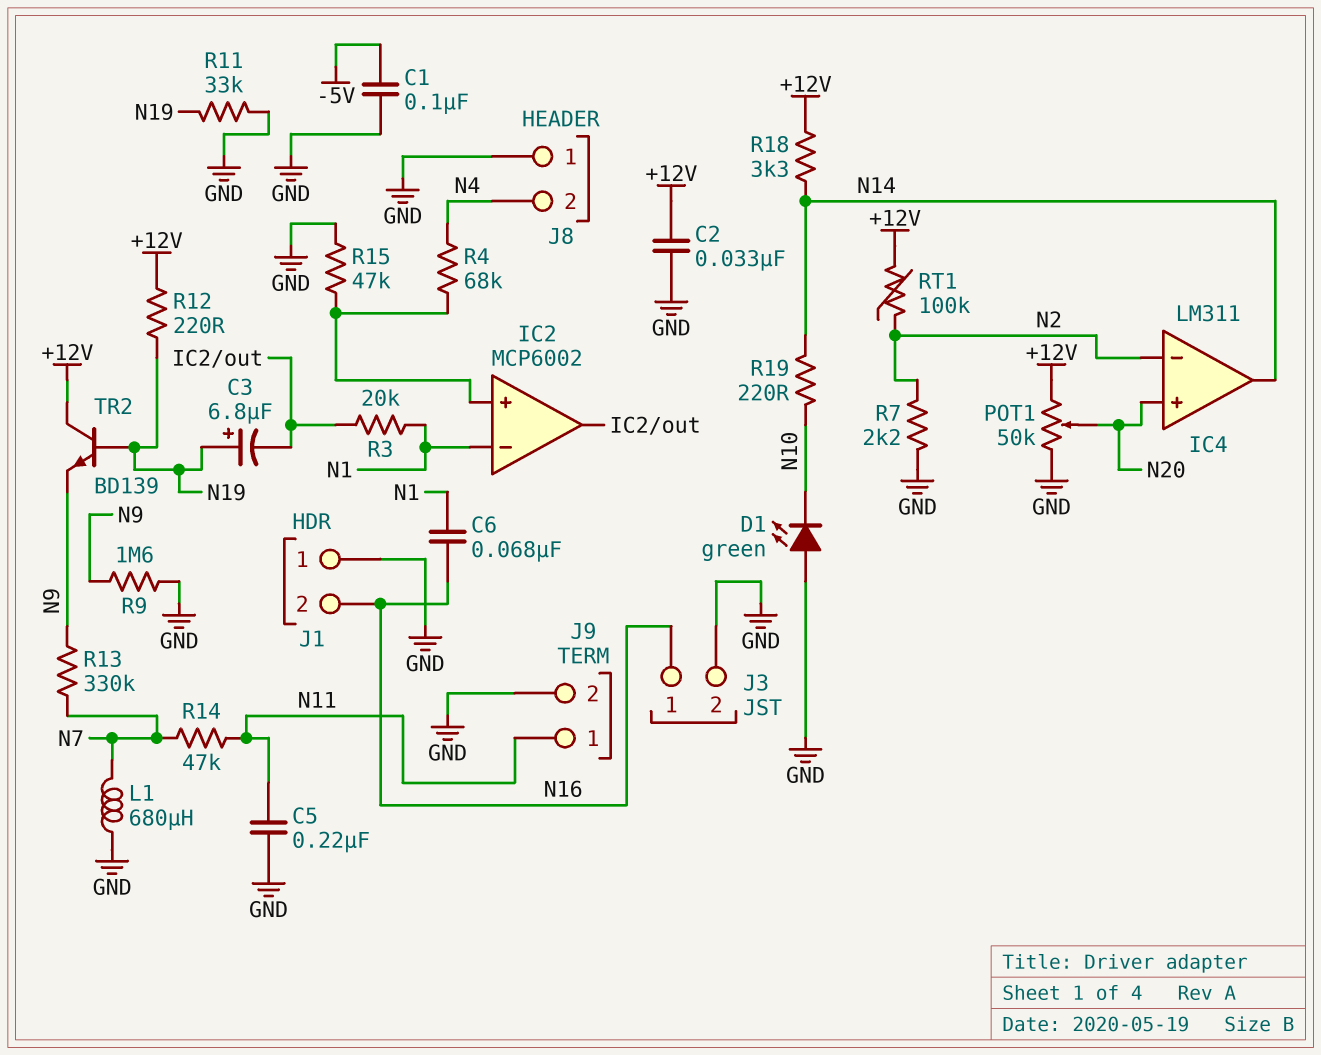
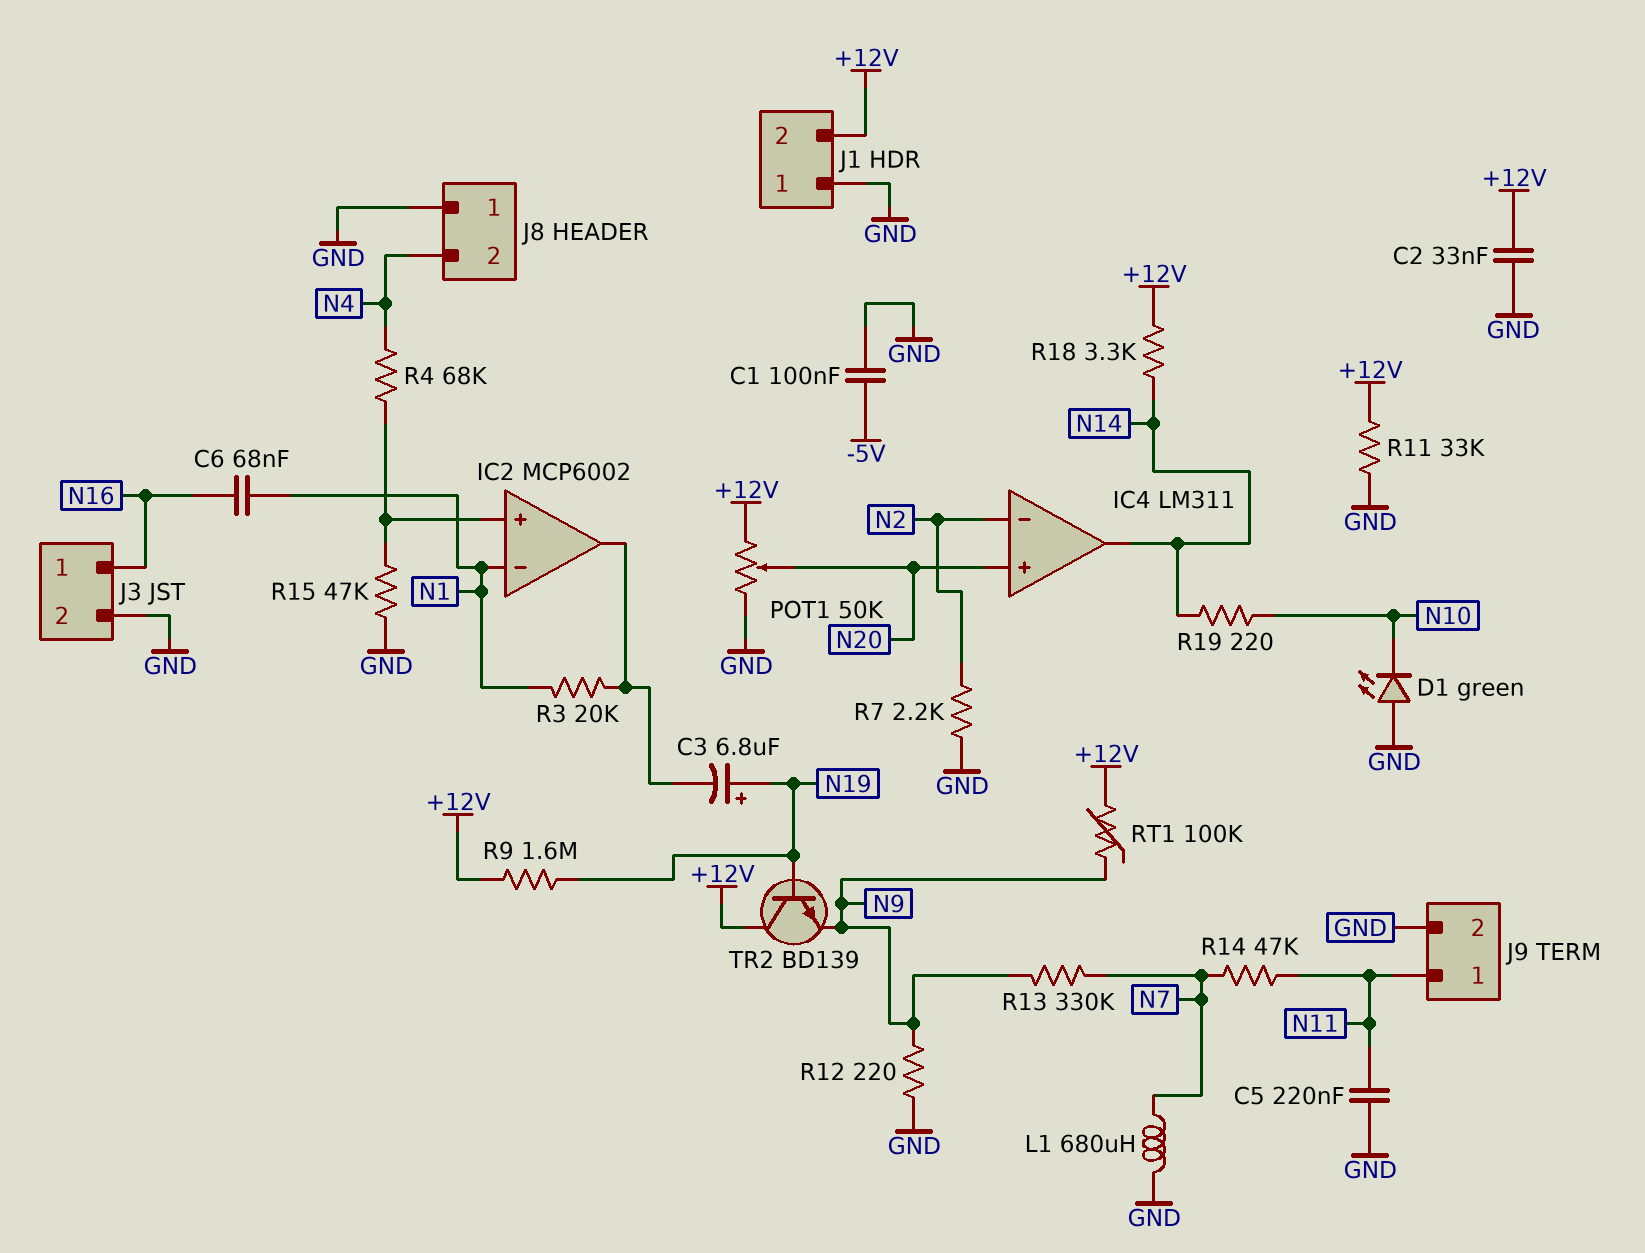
J1 pin 2: N16 -> +12V
R9: 1.6M (GND, N9) -> 1.6M (+12V, N19)
R11: 33k (GND, N19) -> 33k (+12V, GND)
R12: 220 (+12V, N19) -> 220 (GND, N9)
RT1: 100k (+12V, N2) -> 100k (+12V, N9)

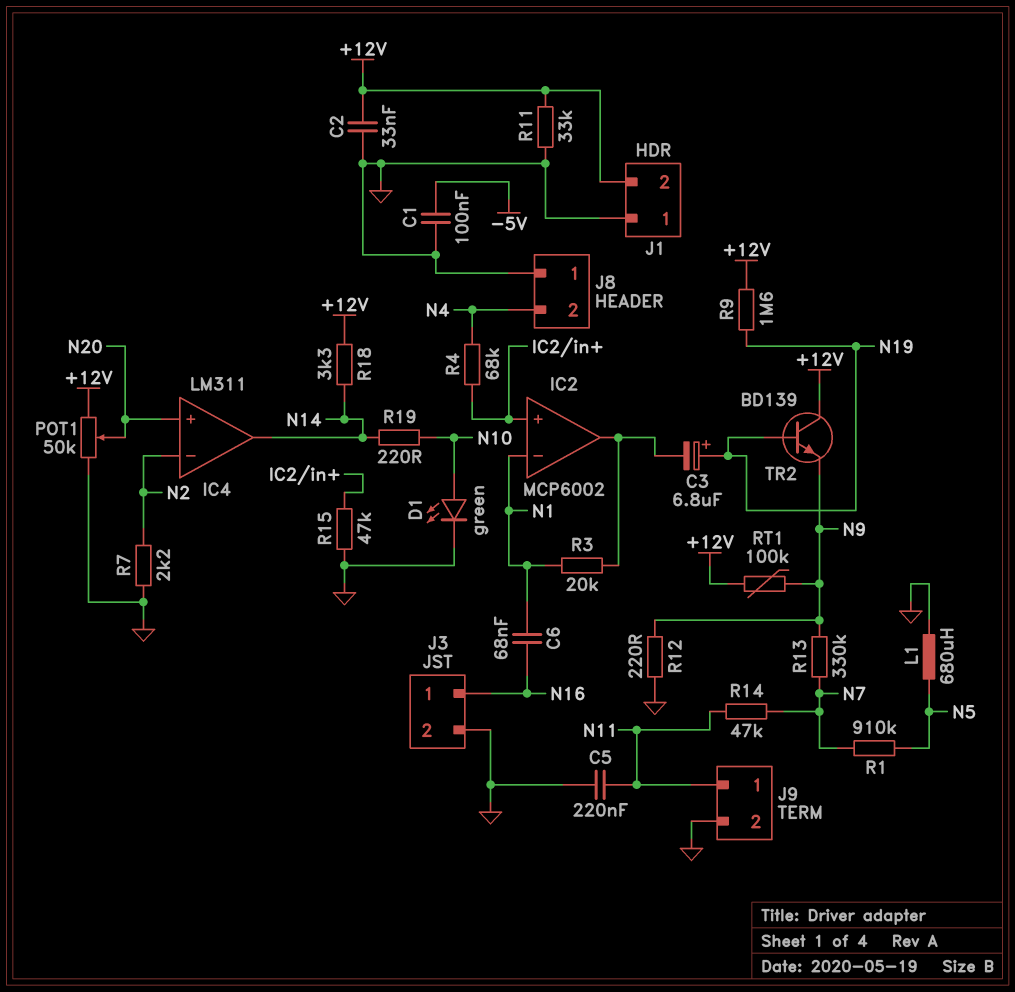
D1: LED green (A GND, K N10) -> LED green (A N10, K GND)
L1: 680uH (GND, N7) -> 680uH (GND, N5)
R1: none -> 910k (N5, N7)

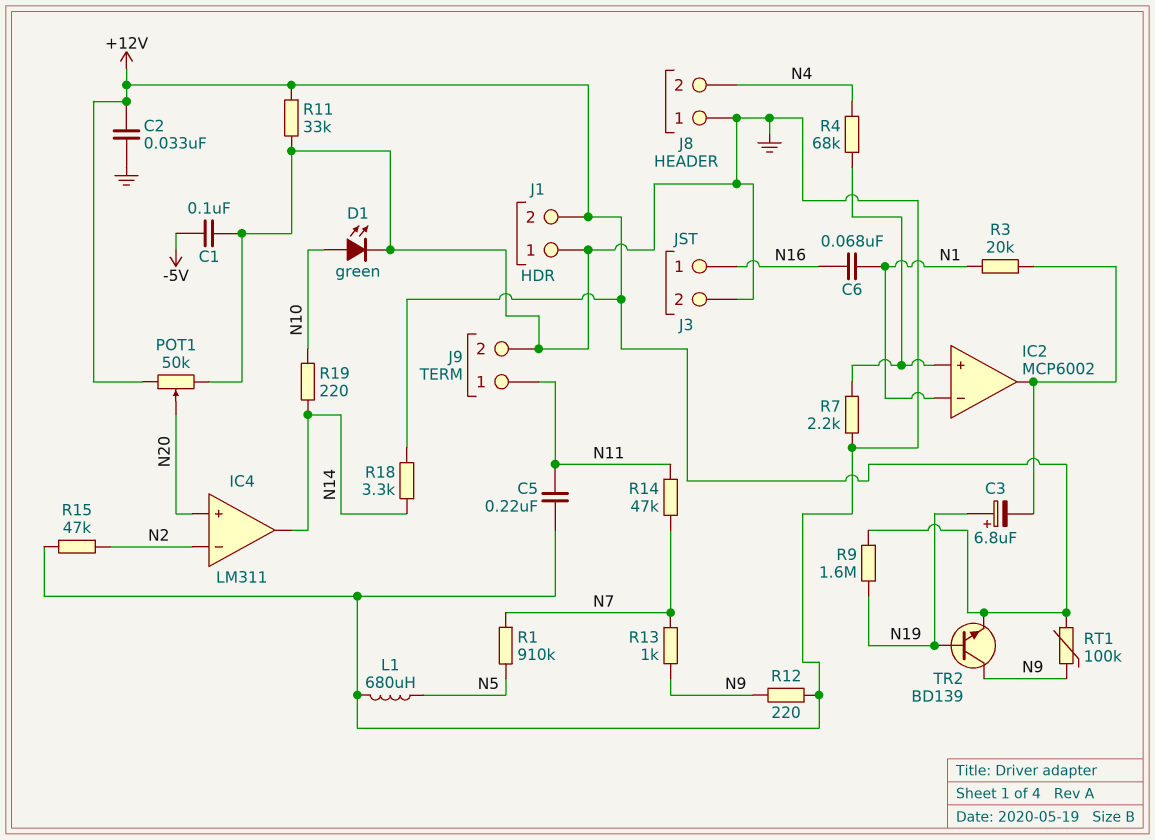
R7: 2.2k (GND, N2) -> 2.2k (GND, IC2/in+)
R13: 330k (N7, N9) -> 1k (N7, N9)
R15: 47k (GND, IC2/in+) -> 47k (GND, N2)
TR2: NPN BD139 (B N19, C +12V, E N9) -> NPN BD139 (B N19, C N9, E +12V)

